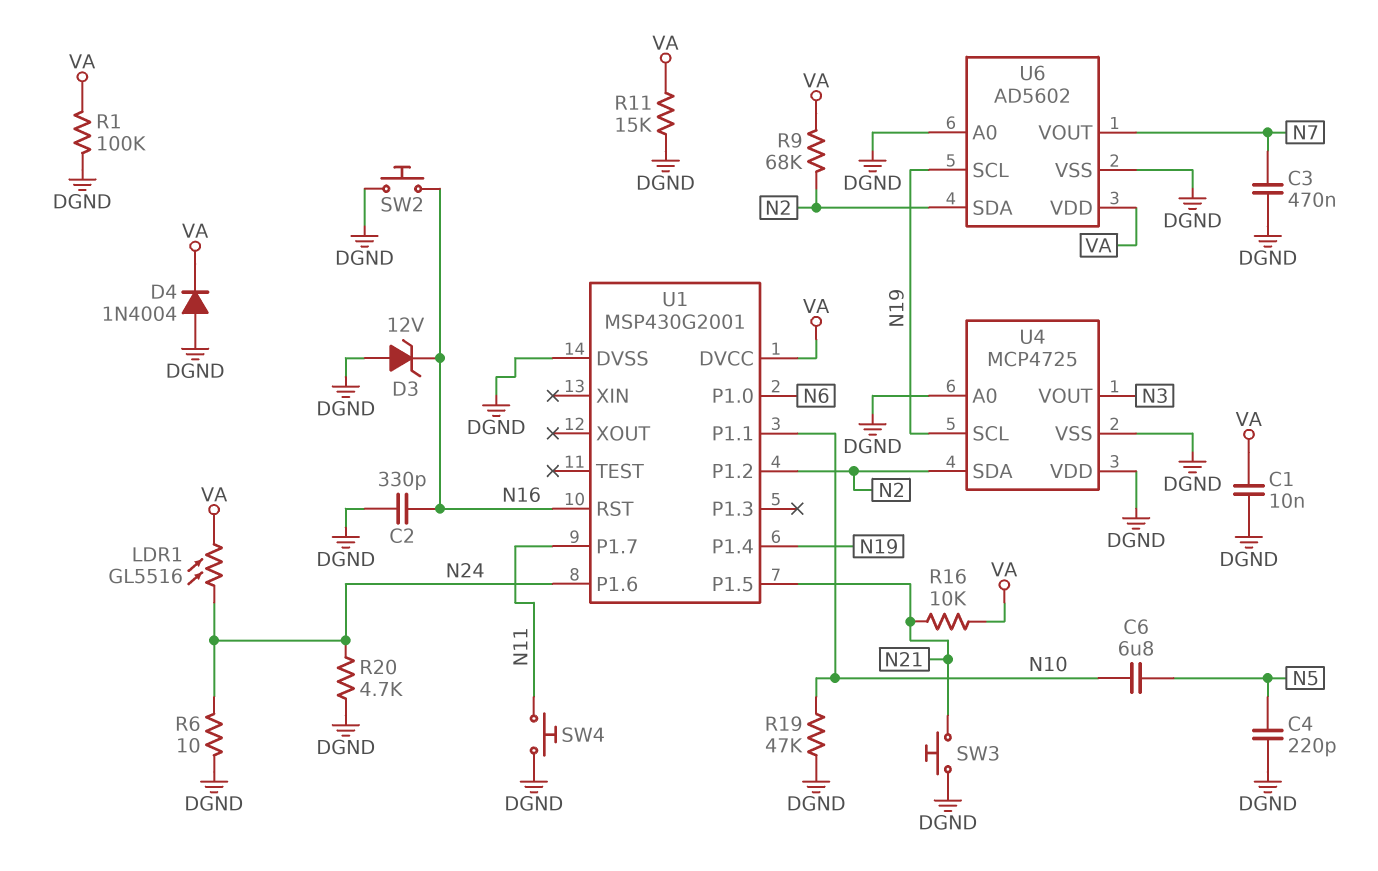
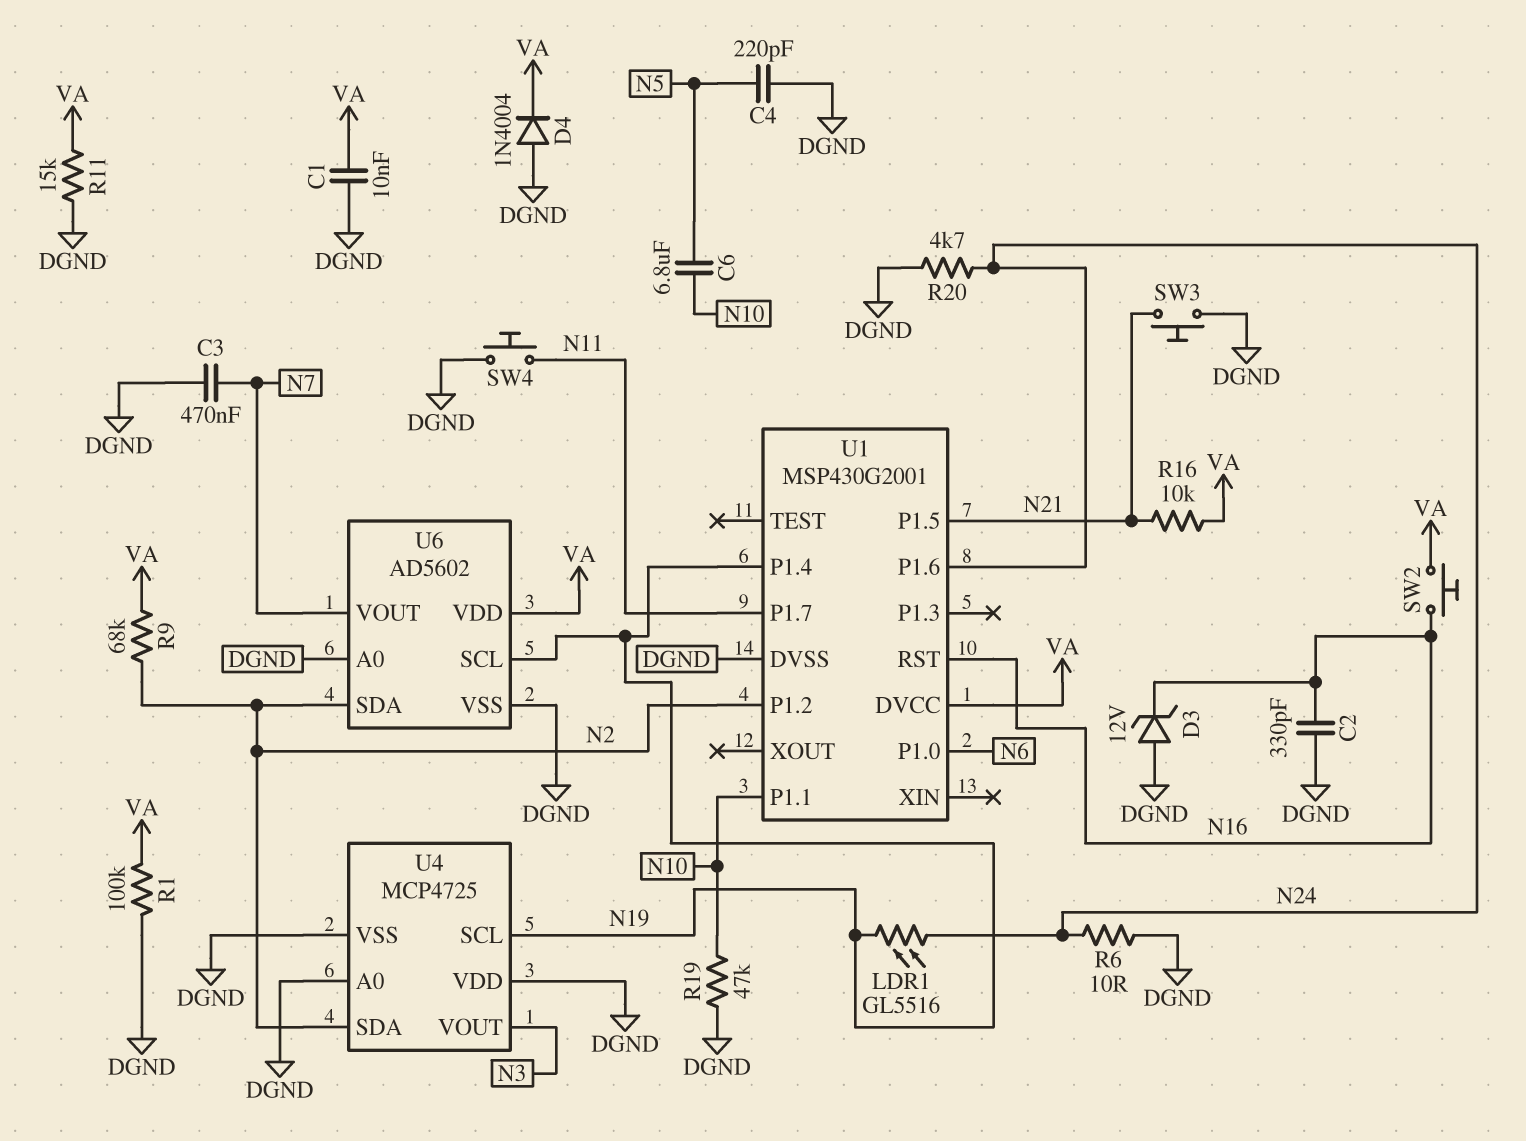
LDR1: GL5516 (N24, VA) -> GL5516 (N19, N24)
SW2: button (DGND, N16) -> button (N16, VA)

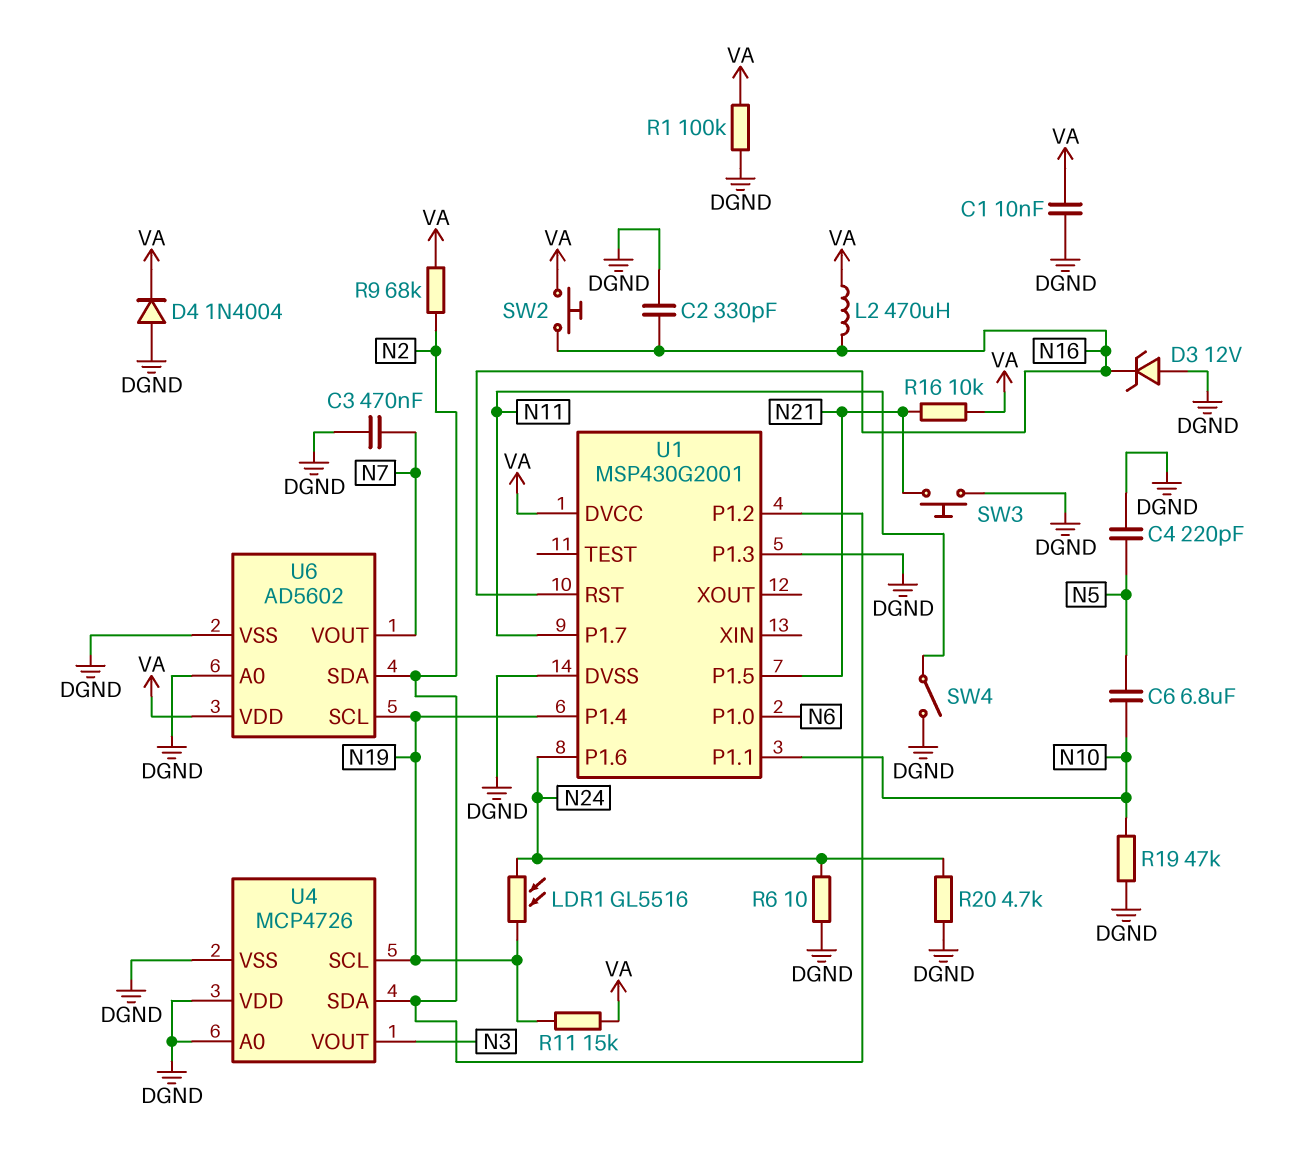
L2: none -> 470uH (N16, VA)
R11: 15k (DGND, VA) -> 15k (N19, VA)
SW4: button (DGND, N11) -> switch (DGND, N11)
U1 pin P1.3: none -> DGND
U4: MCP4725 -> MCP4726

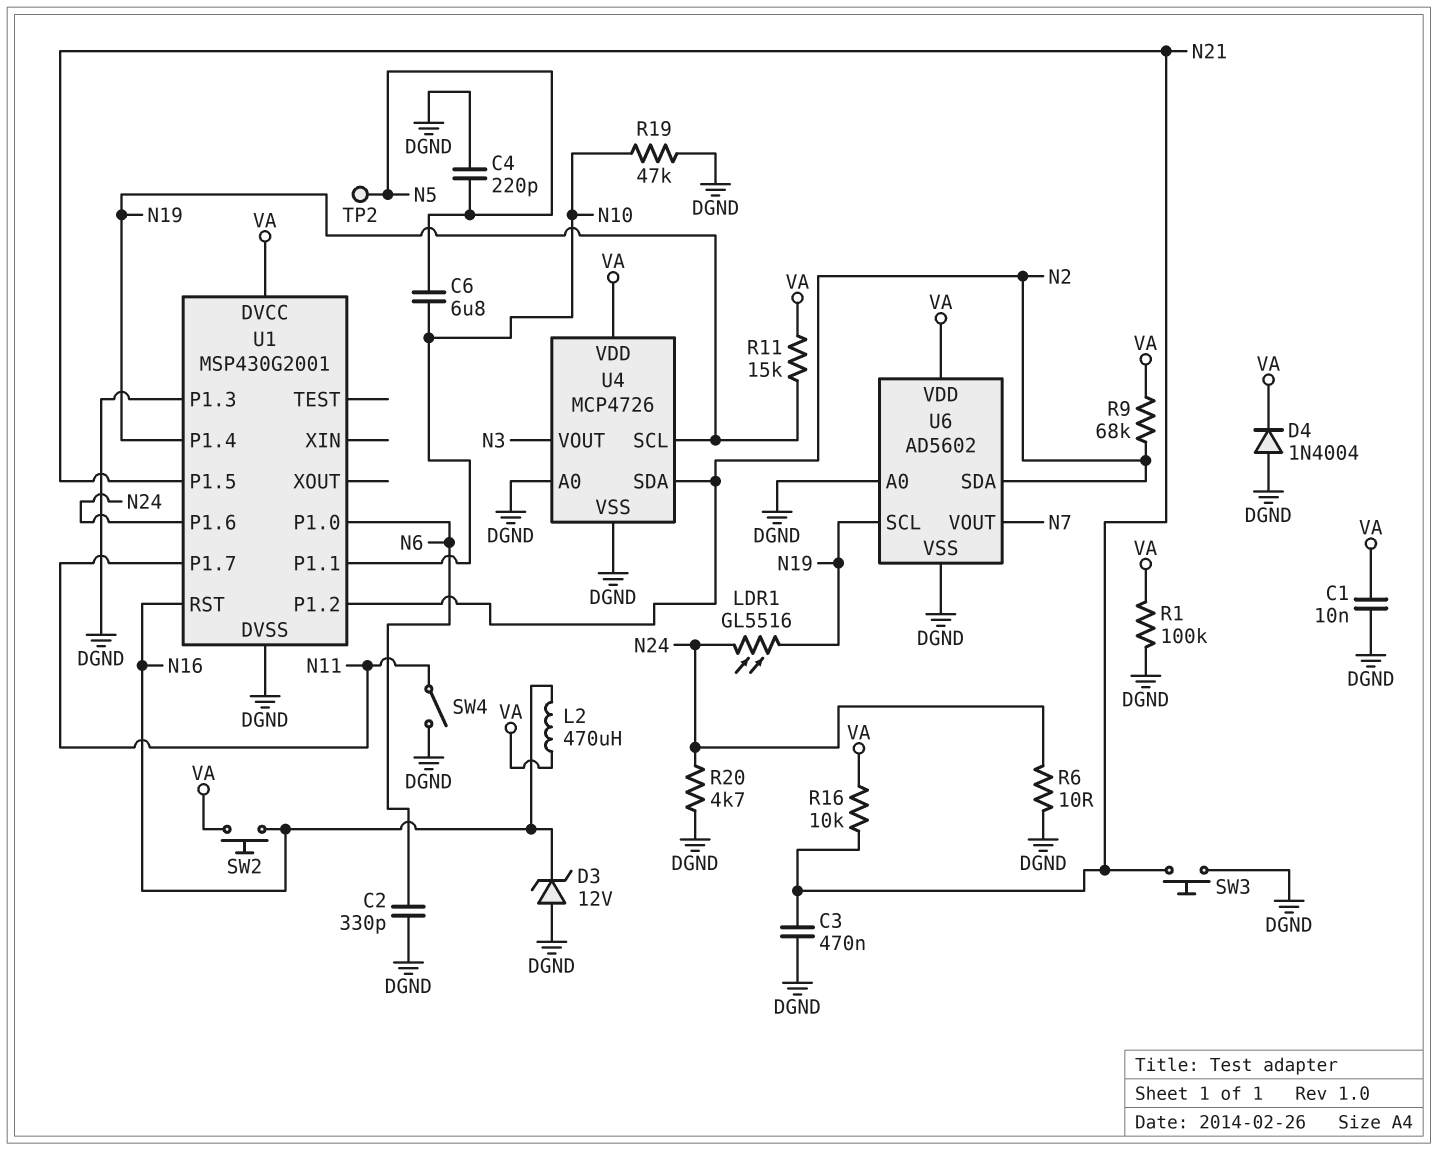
C2: 330pF (DGND, N16) -> 330pF (DGND, N6)
C3: 470nF (DGND, N7) -> 470nF (DGND, N21)
TP2: none -> test point (N5)
U4 pin VDD: DGND -> VA

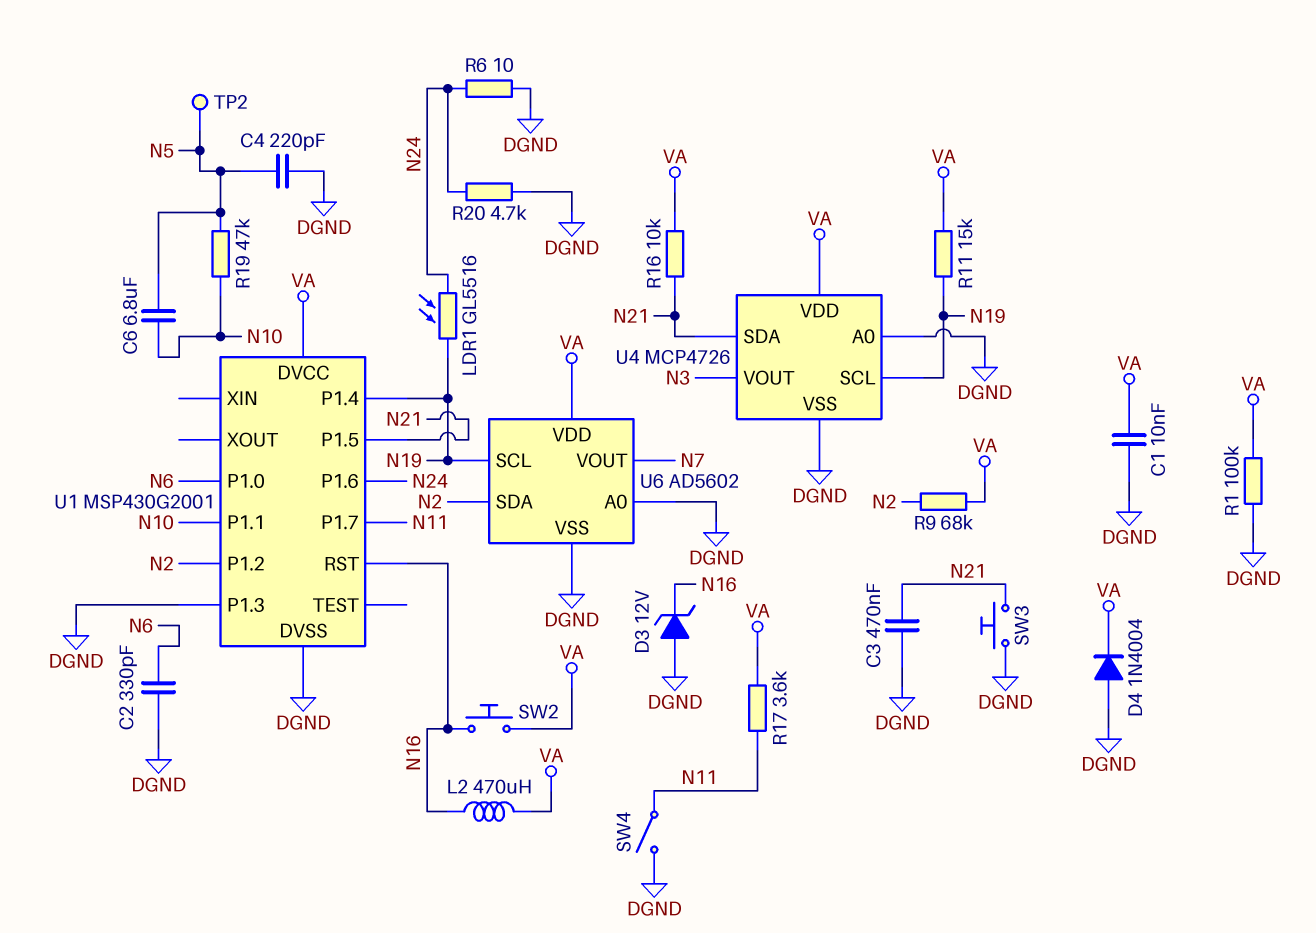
R17: none -> 3.6k (N11, VA)
R19: 47k (DGND, N10) -> 47k (N5, N10)
U4 pin SDA: N2 -> N21

